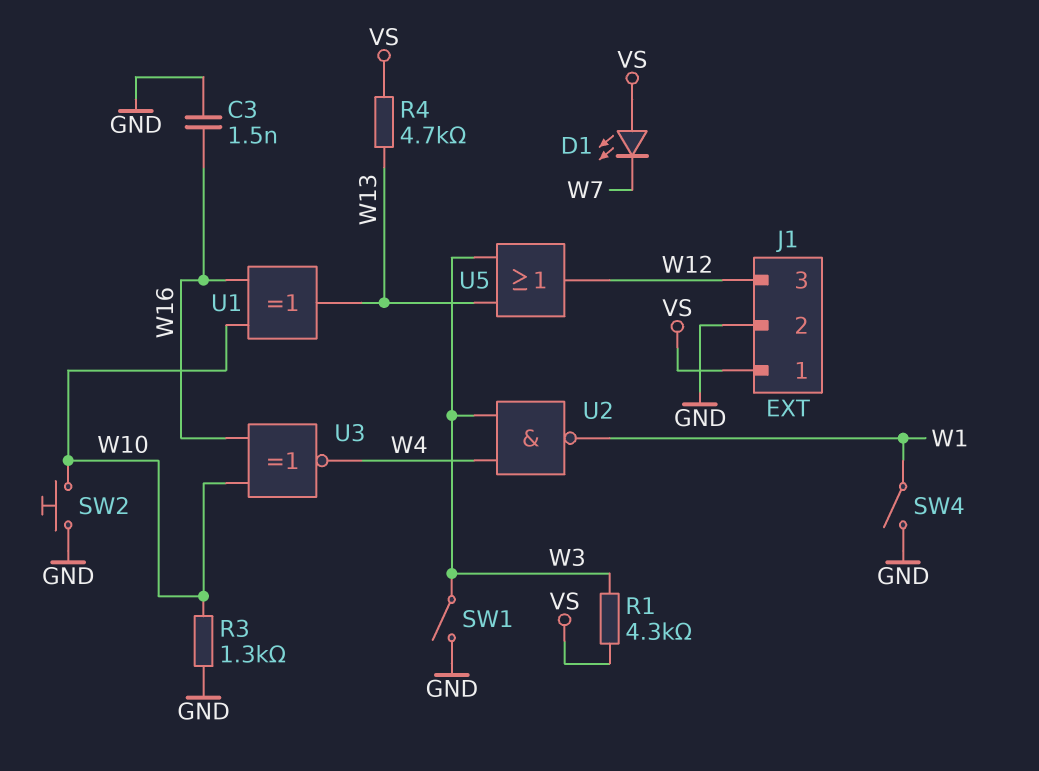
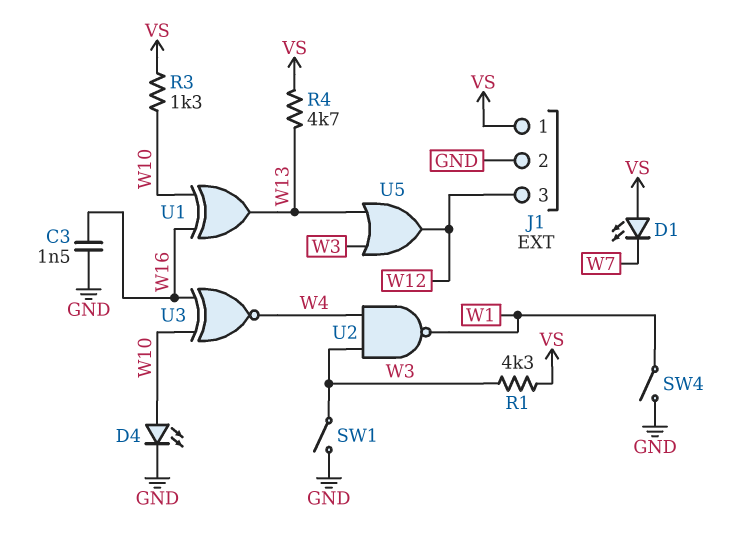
D4: none -> LED (A W10, K GND)
R3: 1.3k (GND, W10) -> 1.3k (VS, W10)
SW2: button (GND, W10) -> none

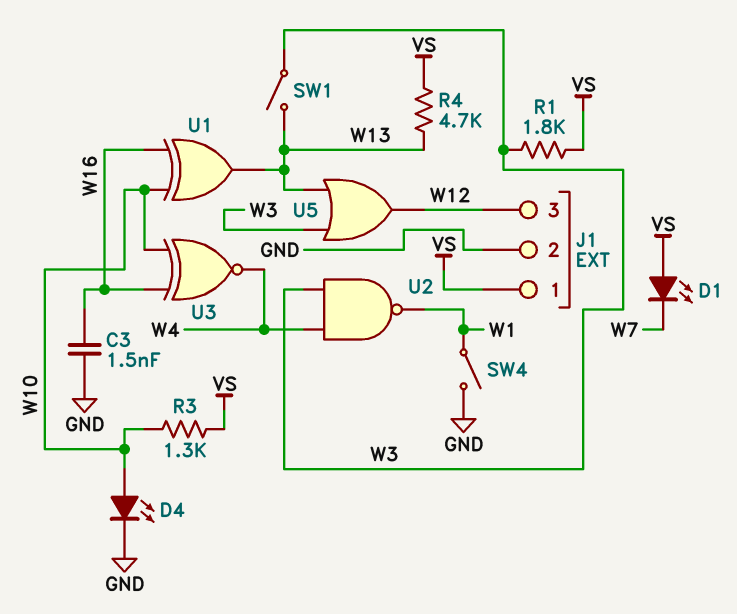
R1: 4.3k (VS, W3) -> 1.8k (VS, W3)
SW1: switch (GND, W3) -> switch (W3, W13)

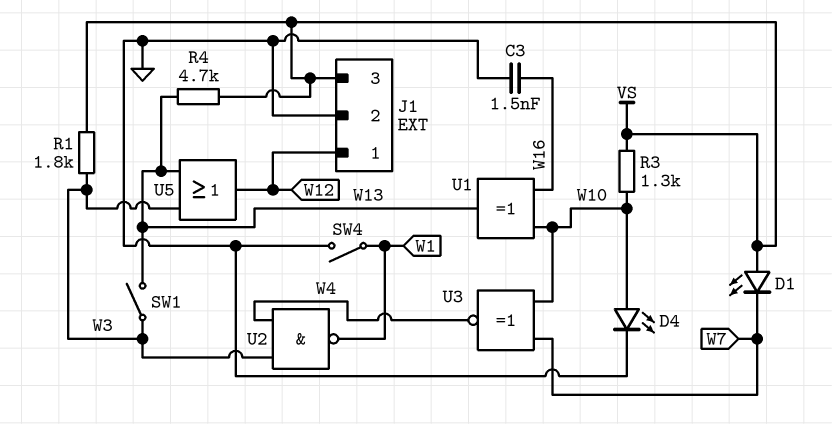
J1 pin 1: VS -> W12
J1 pin 3: W12 -> VS
U3: XNOR (in W10, in W16, out W4) -> XNOR (in W7, in W10, out W4)

